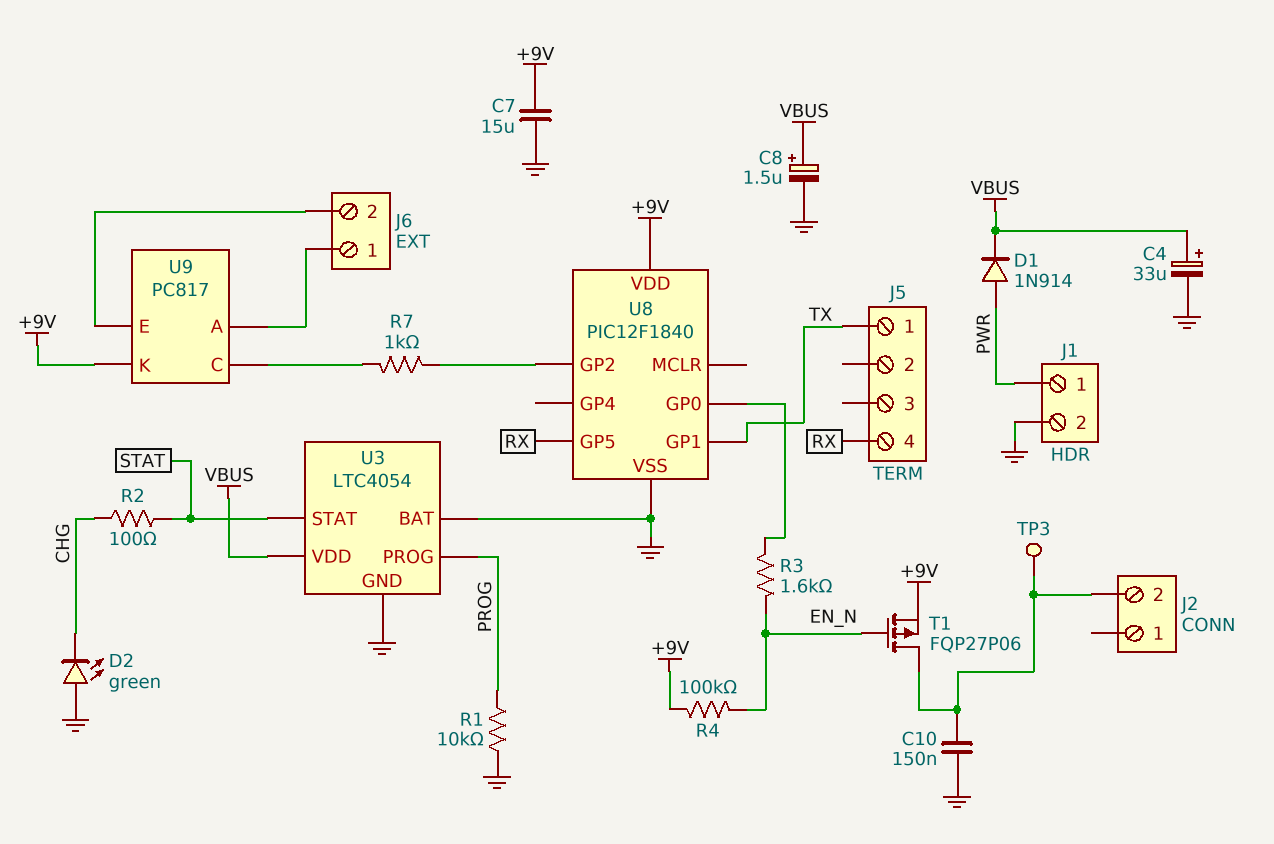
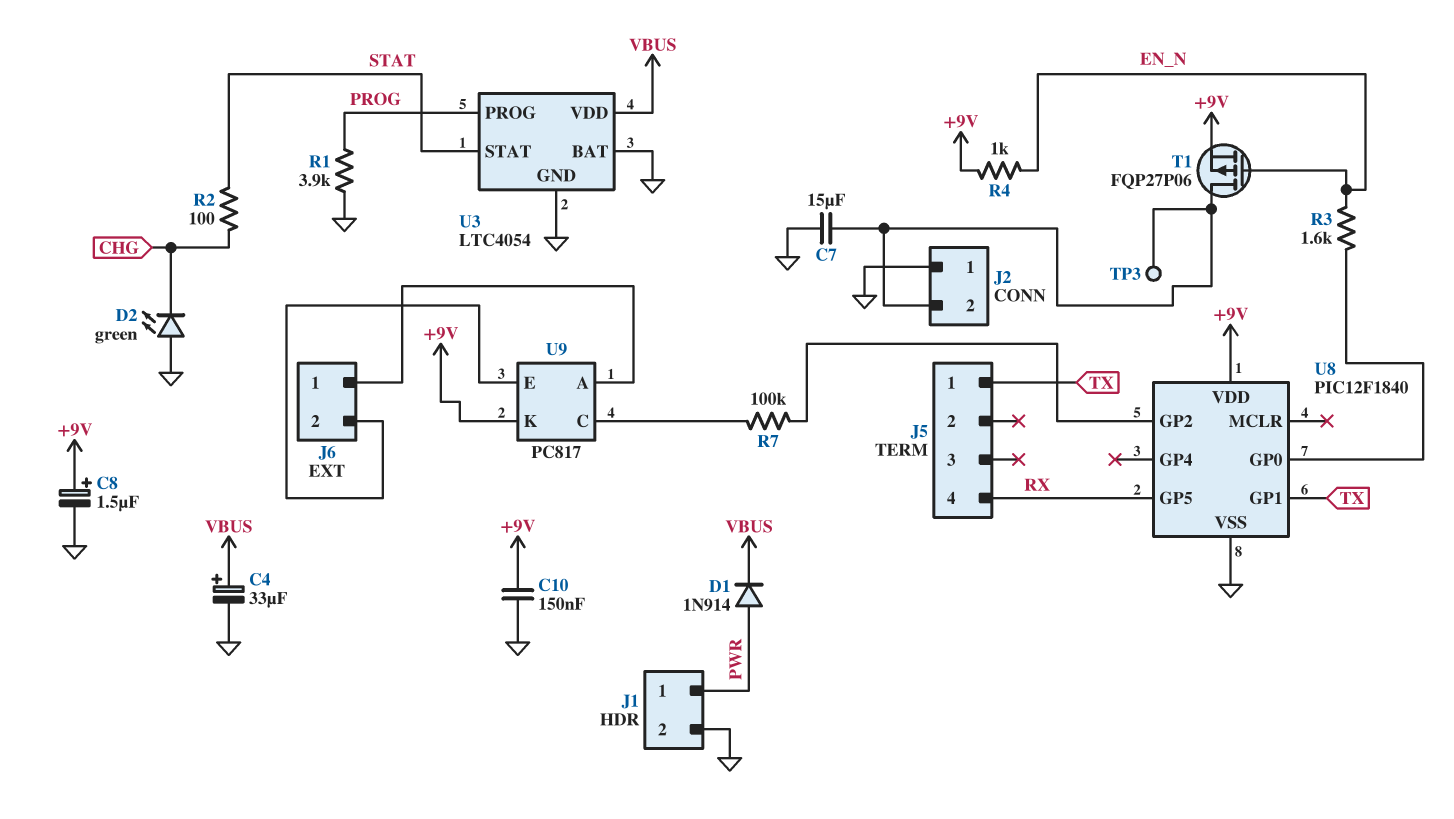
C7: 15uF (+9V, GND) -> 15uF (GND, J2/2)
C8: 1.5uF (plus VBUS, minus GND) -> 1.5uF (plus +9V, minus GND)
C10: 150nF (GND, J2/2) -> 150nF (+9V, GND)
J2 pin 1: none -> GND
R1: 10k (GND, PROG) -> 3.9k (GND, PROG)
R4: 100k (+9V, EN_N) -> 1k (+9V, EN_N)
R7: 1k (U8/GP2, U9/C) -> 100k (U8/GP2, U9/C)

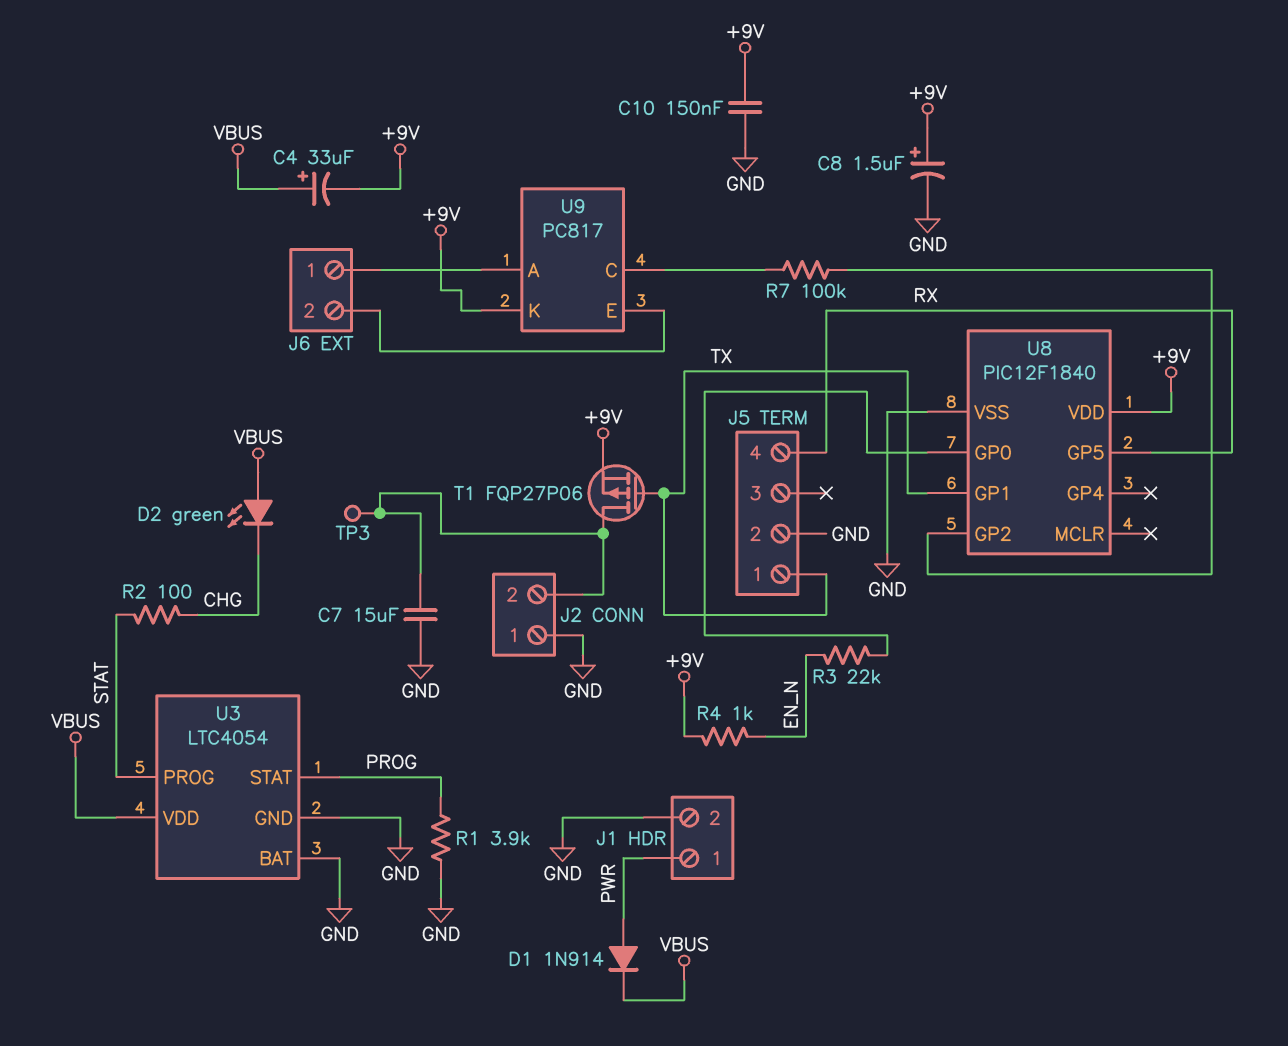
C4: 33uF (plus VBUS, minus GND) -> 33uF (plus VBUS, minus +9V)
D2: LED green (A GND, K CHG) -> LED green (A VBUS, K CHG)
J5 pin 2: none -> GND
R3: 1.6k (EN_N, U8/GP0) -> 22k (EN_N, U8/GP0)
T1: PMOS FQP27P06 (G EN_N, D J2/2, S +9V) -> PMOS FQP27P06 (G TX, D J2/2, S +9V)
U3 pin PROG: PROG -> STAT
U3 pin STAT: STAT -> PROG

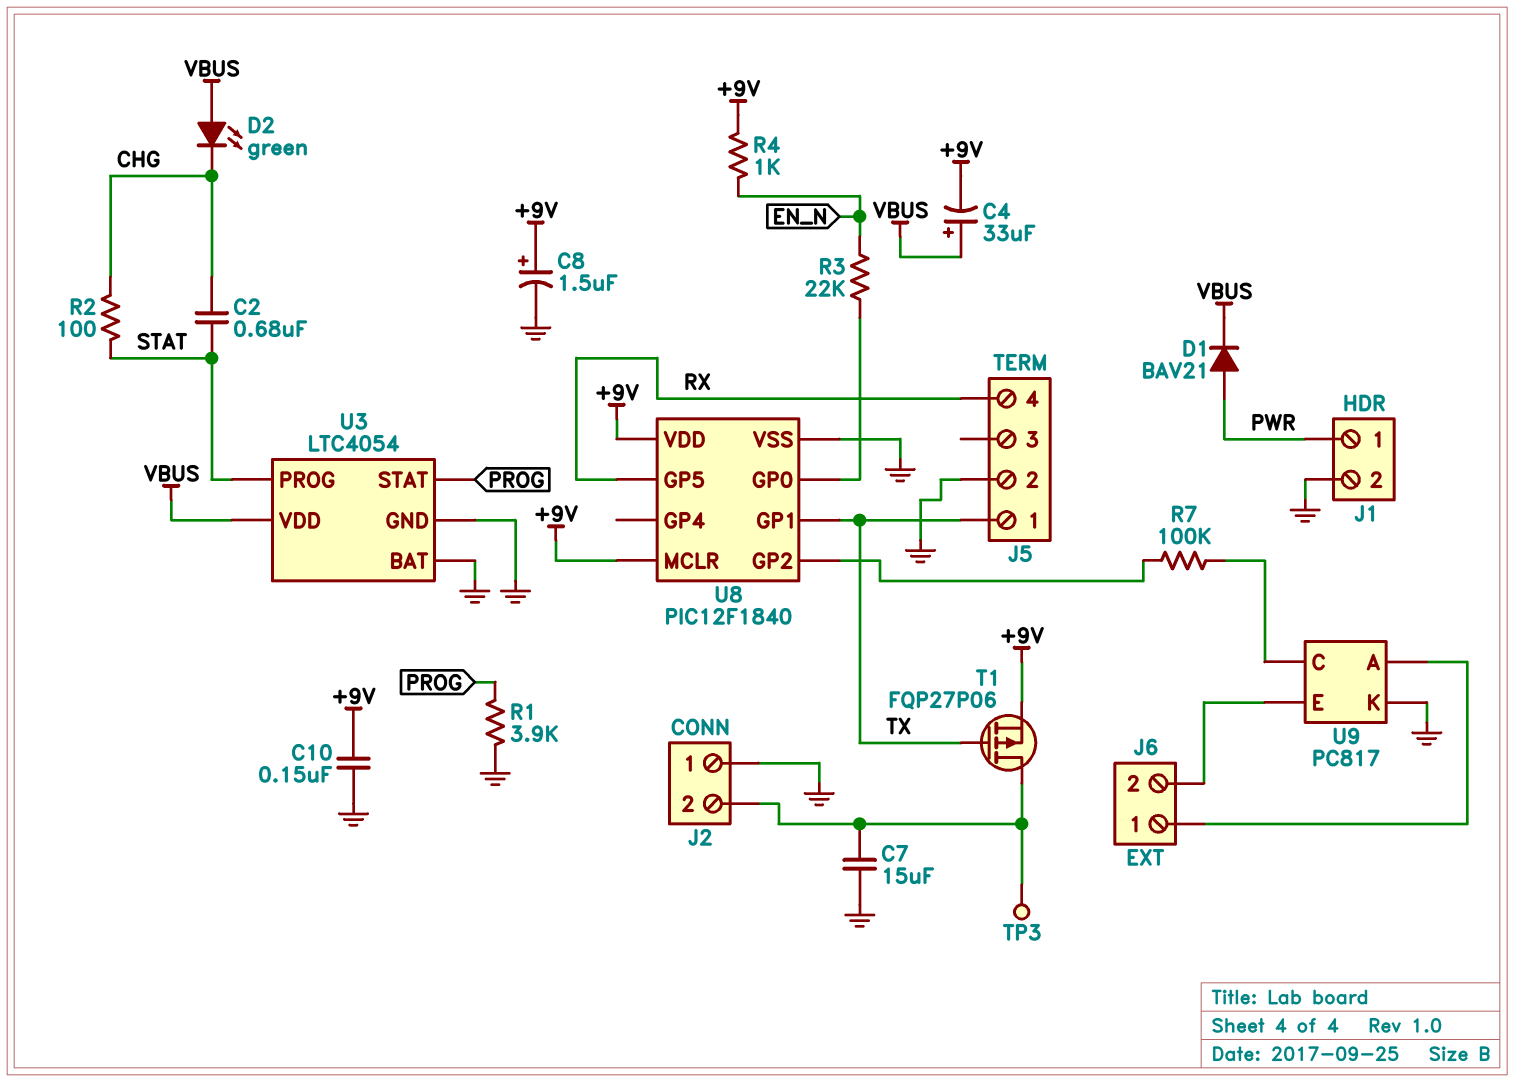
C2: none -> 680nF (CHG, STAT)
D1: diode 1N914 (A PWR, K VBUS) -> diode BAV21 (A PWR, K VBUS)
U8 pin MCLR: none -> +9V
U9 pin K: +9V -> GND

